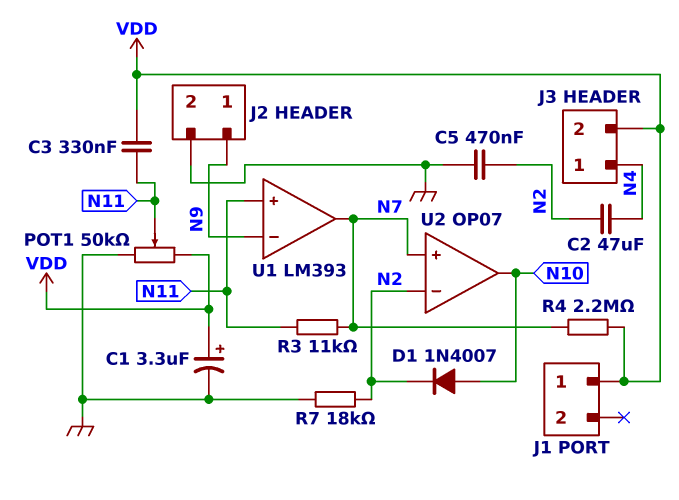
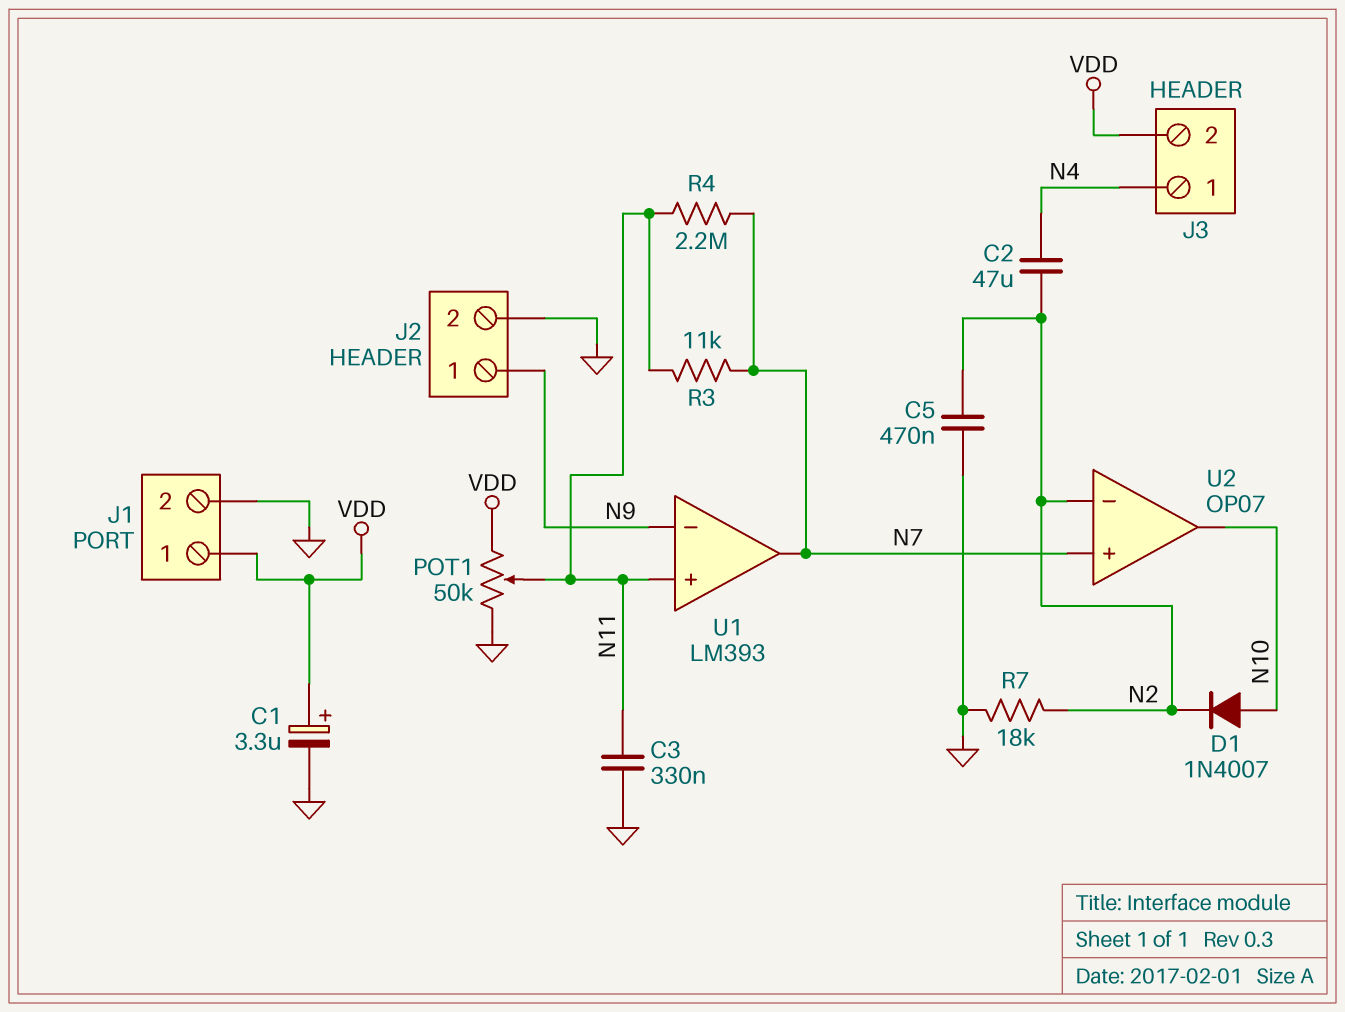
C3: 330nF (N11, VDD) -> 330nF (GND, N11)
J1 pin 2: none -> GND
R4: 2.2M (N7, VDD) -> 2.2M (N7, N11)

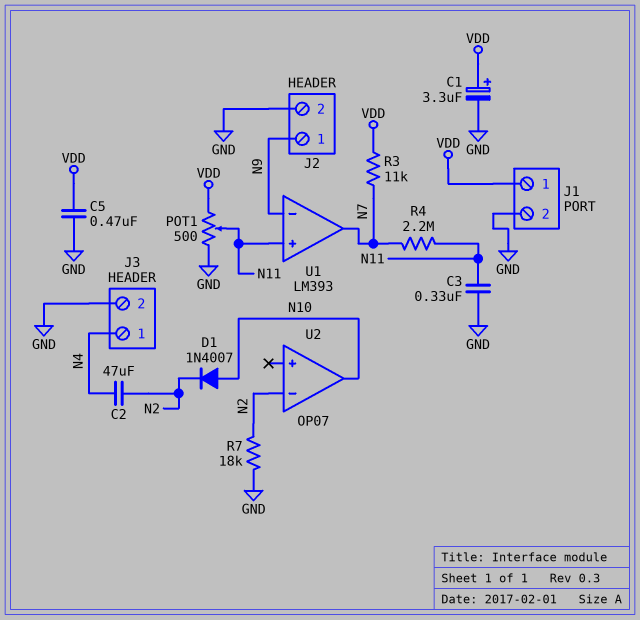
C5: 470nF (GND, N2) -> 470nF (GND, VDD)
J3 pin 2: VDD -> GND
POT1: 50k (GND, VDD, wiper N11) -> 500 (GND, VDD, wiper N11)
R3: 11k (N7, N11) -> 11k (N7, VDD)
U2 pin in+: N7 -> none

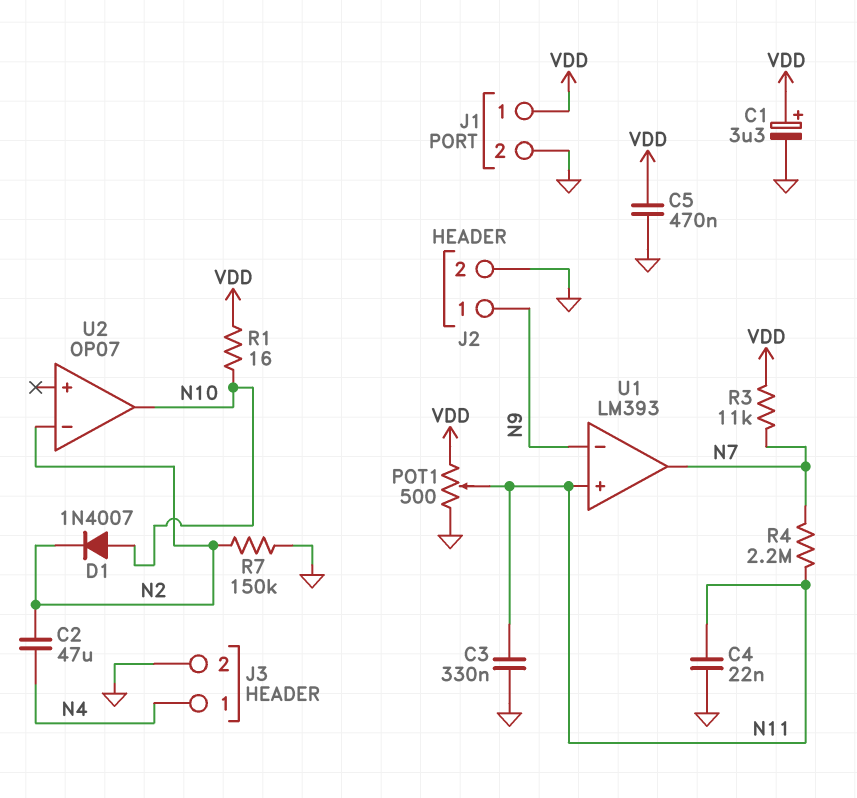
C4: none -> 22nF (GND, N11)
R1: none -> 16 (N10, VDD)
R7: 18k (GND, N2) -> 150k (GND, N2)

